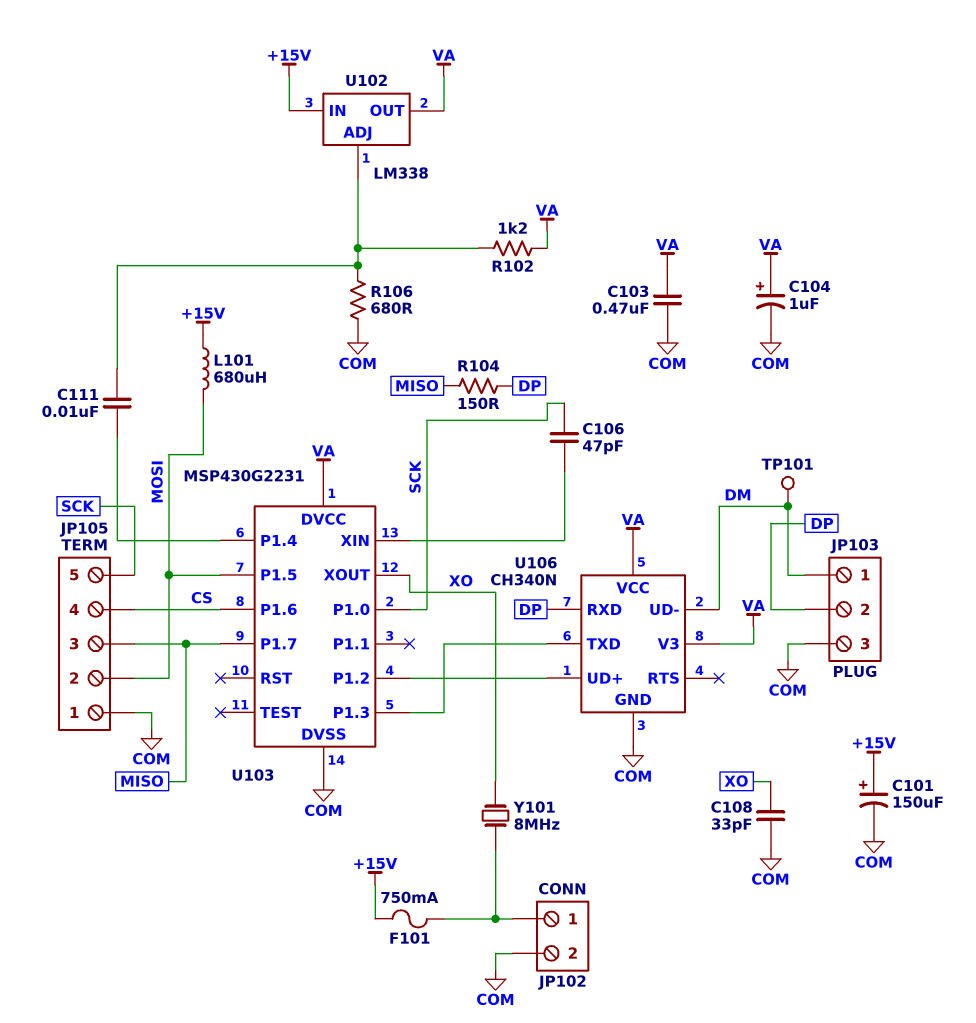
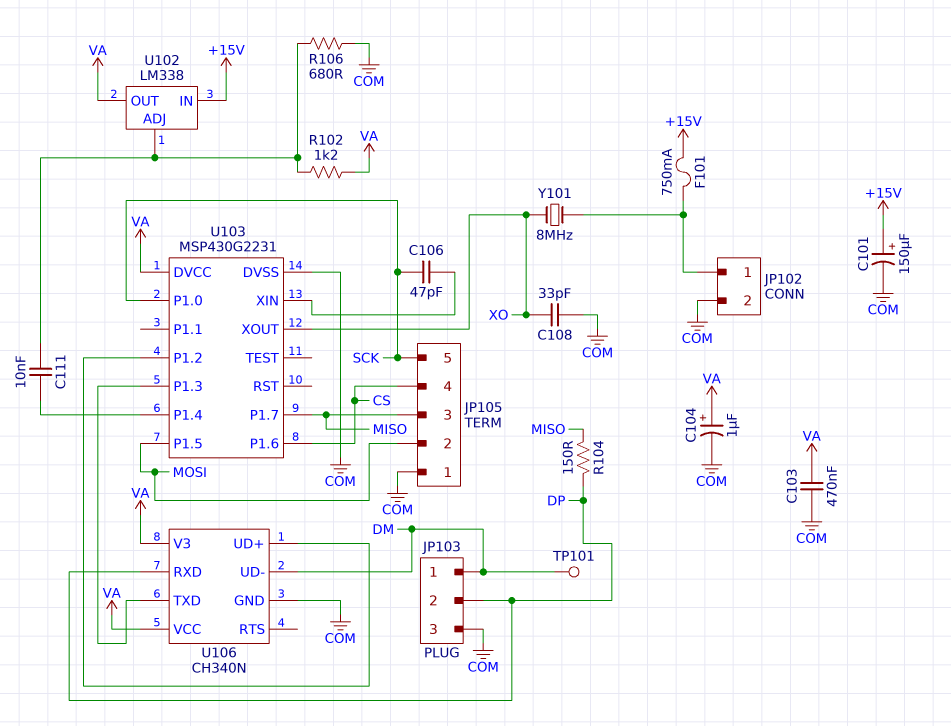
L101: 680uH (+15V, MOSI) -> none

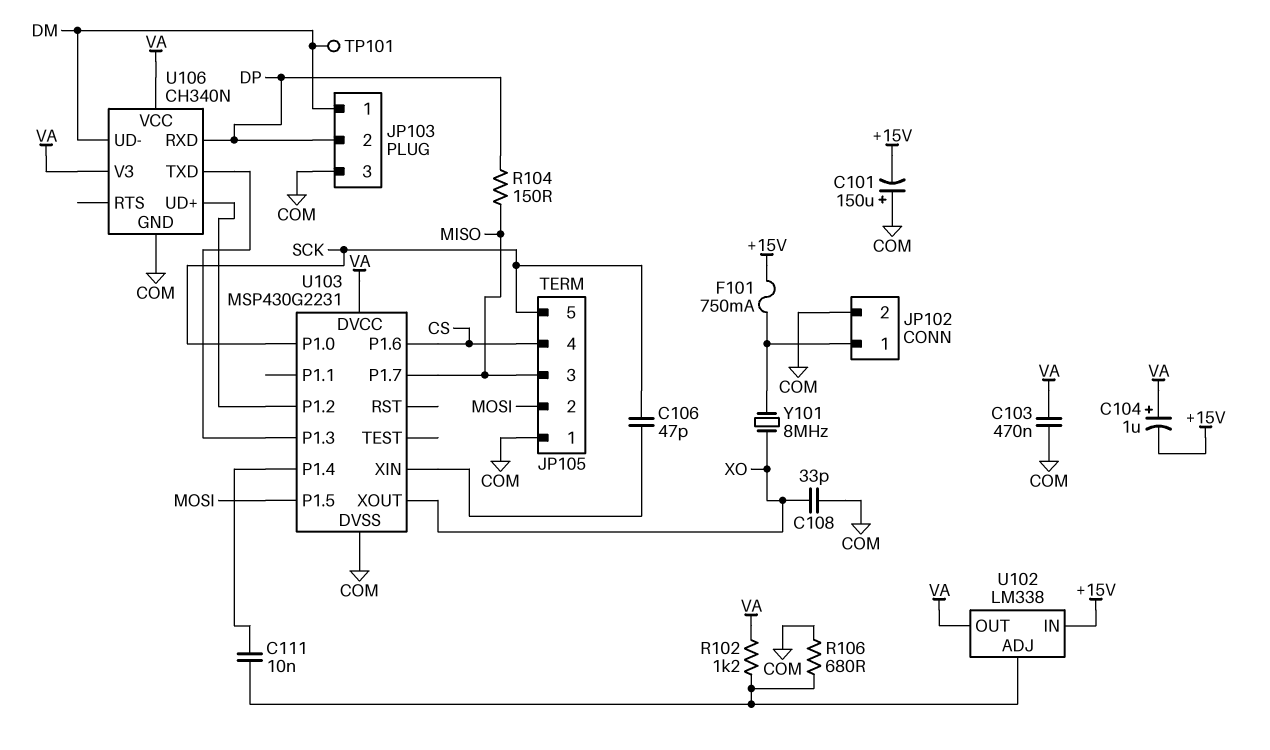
C101: 150uF (plus +15V, minus COM) -> 150uF (plus COM, minus +15V)
C104: 1uF (plus VA, minus COM) -> 1uF (plus VA, minus +15V)

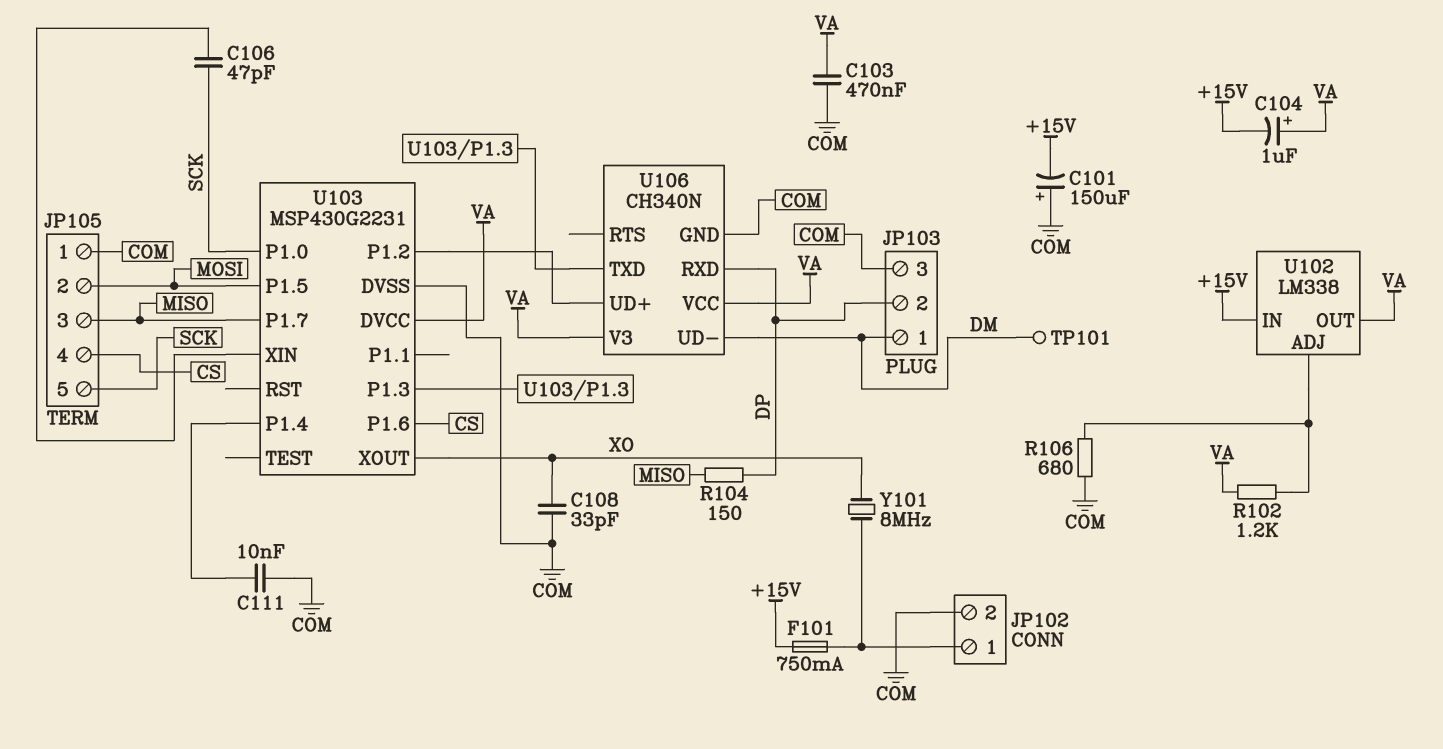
C111: 10nF (U102/ADJ, U103/P1.4) -> 10nF (COM, U103/P1.4)

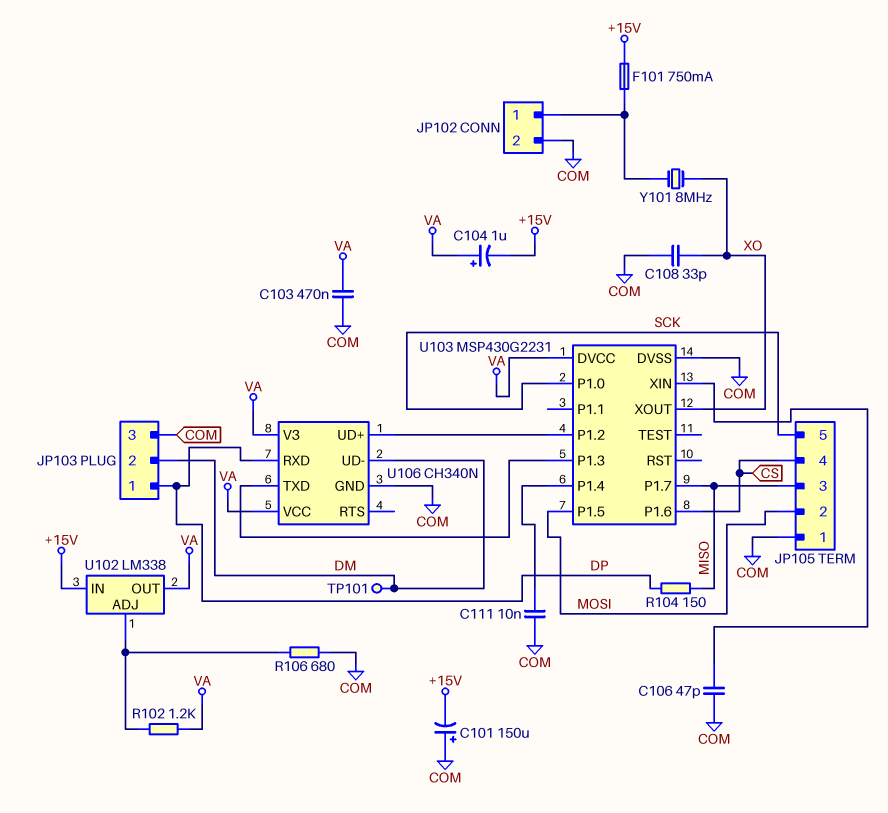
C106: 47pF (SCK, U103/XIN) -> 47pF (COM, U103/XIN)
JP103 pin 1: DM -> DP
JP103 pin 2: DP -> DM

